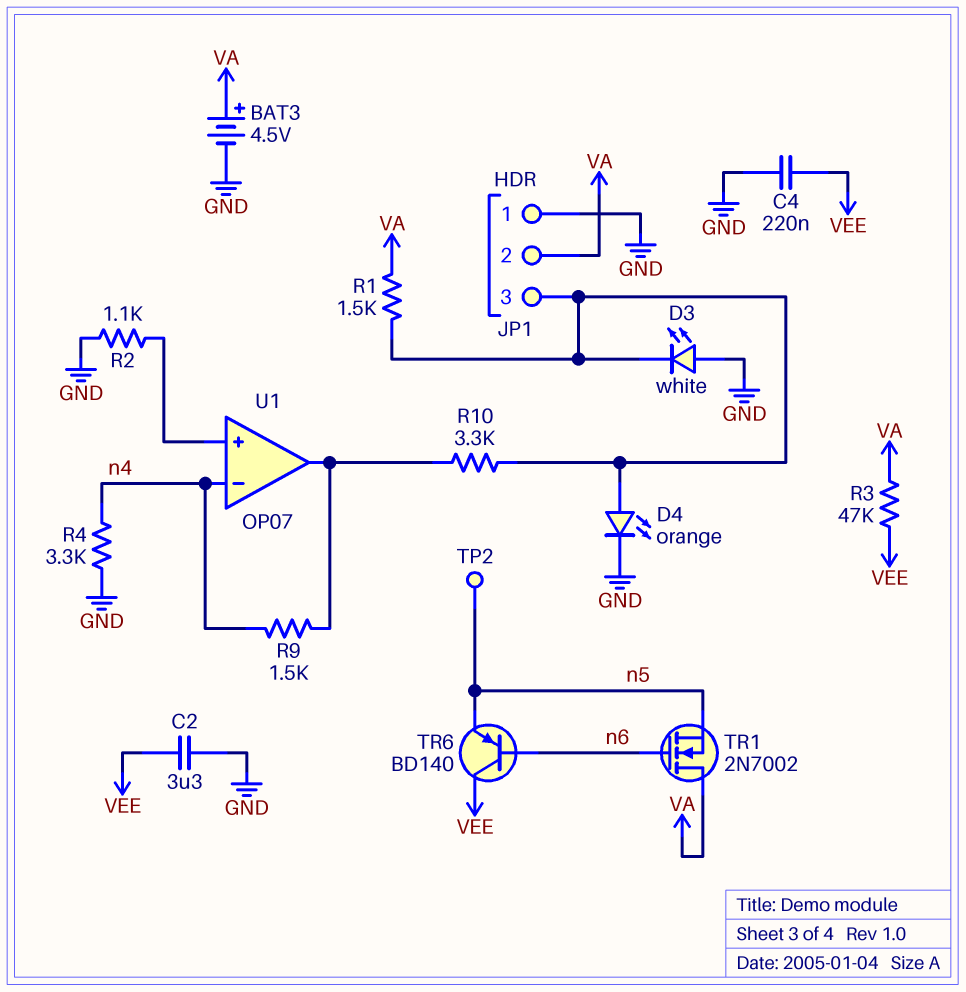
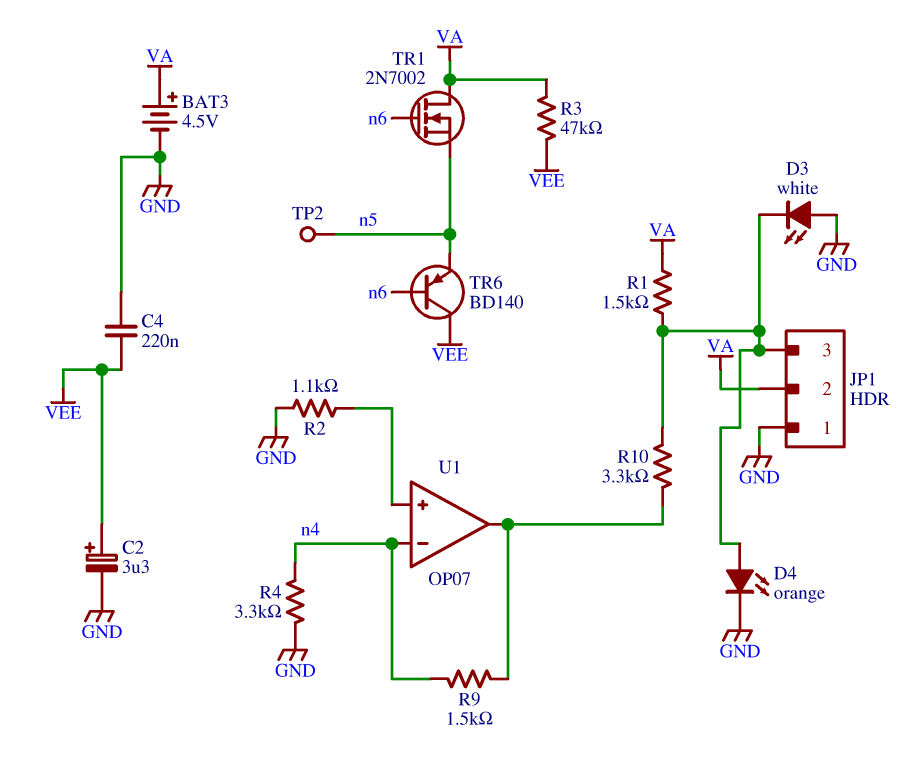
C2: 3.3uF (GND, VEE) -> 3.3uF (plus VEE, minus GND)

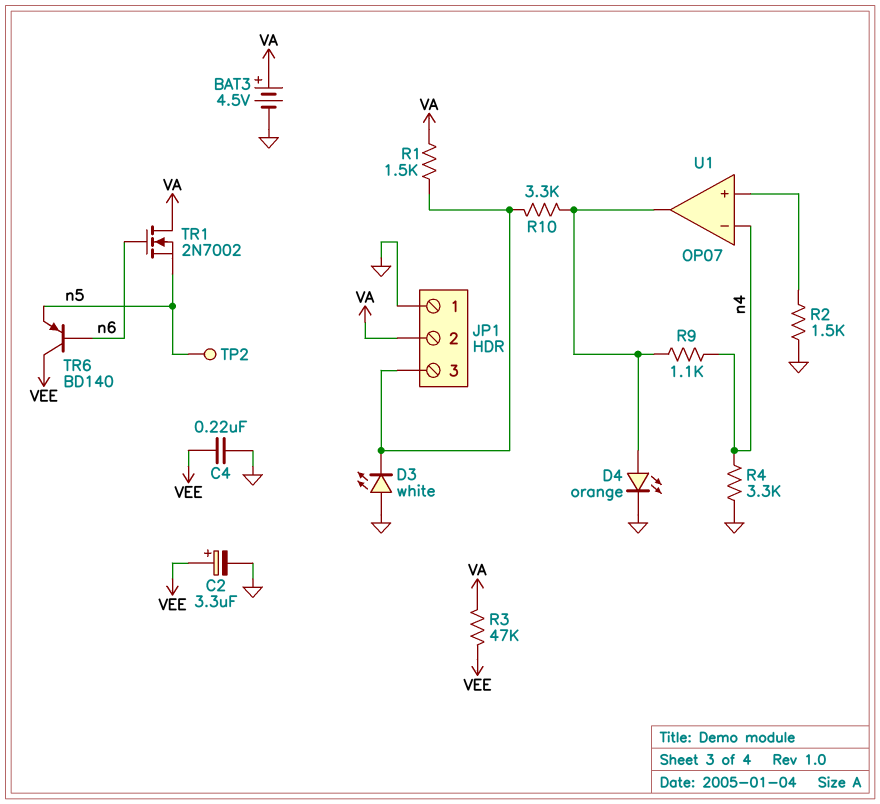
D4: LED orange (A JP1/3, K GND) -> LED orange (A U1/out, K GND)
R2: 1.1k (GND, U1/in+) -> 1.5k (GND, U1/in+)
R9: 1.5k (U1/out, n4) -> 1.1k (U1/out, n4)

